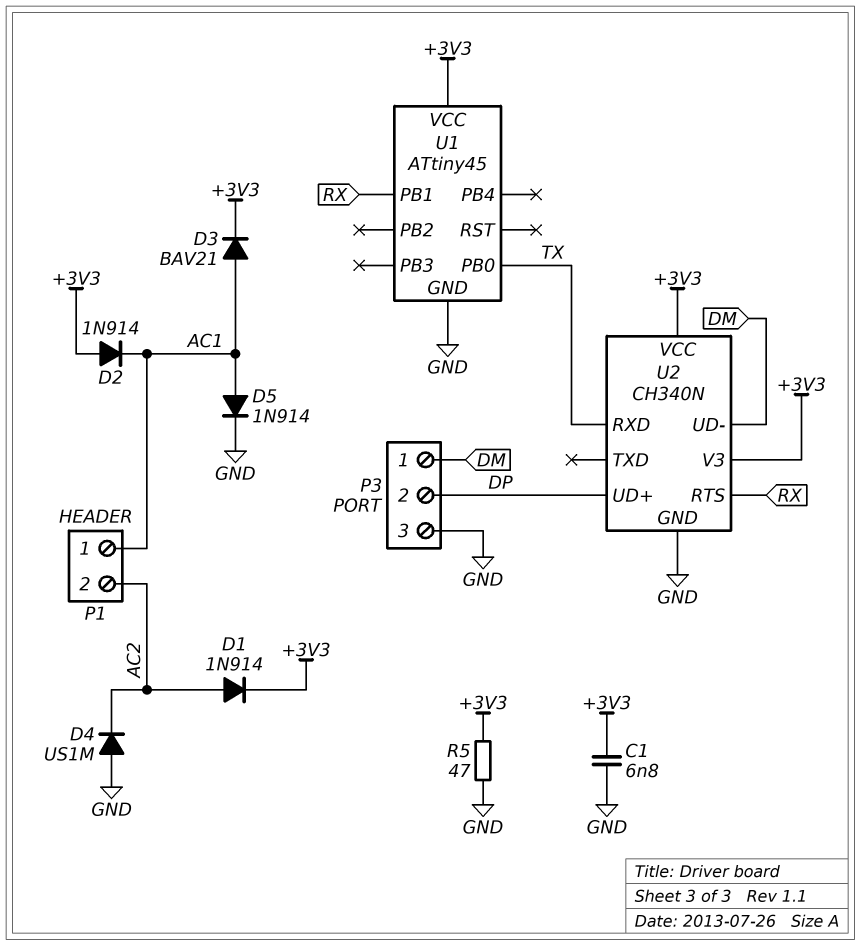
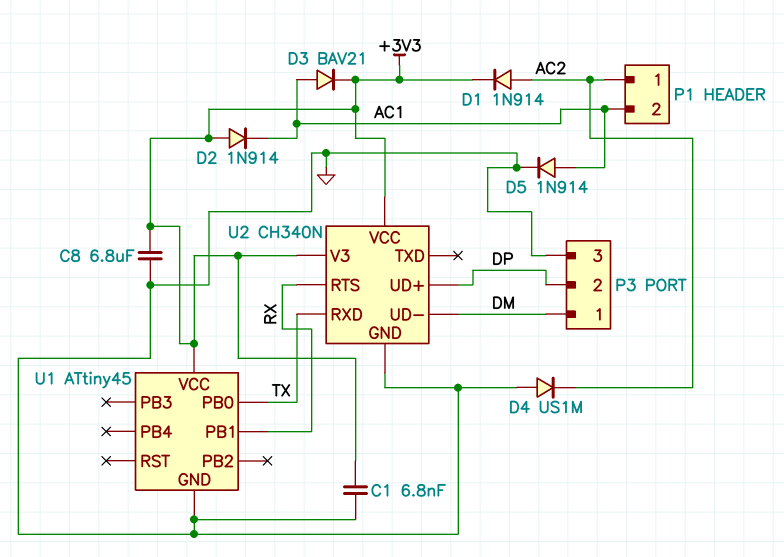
C8: none -> 6.8uF (+3V3, GND)
P1 pin 1: AC1 -> AC2
P1 pin 2: AC2 -> AC1
R5: 47 (+3V3, GND) -> none

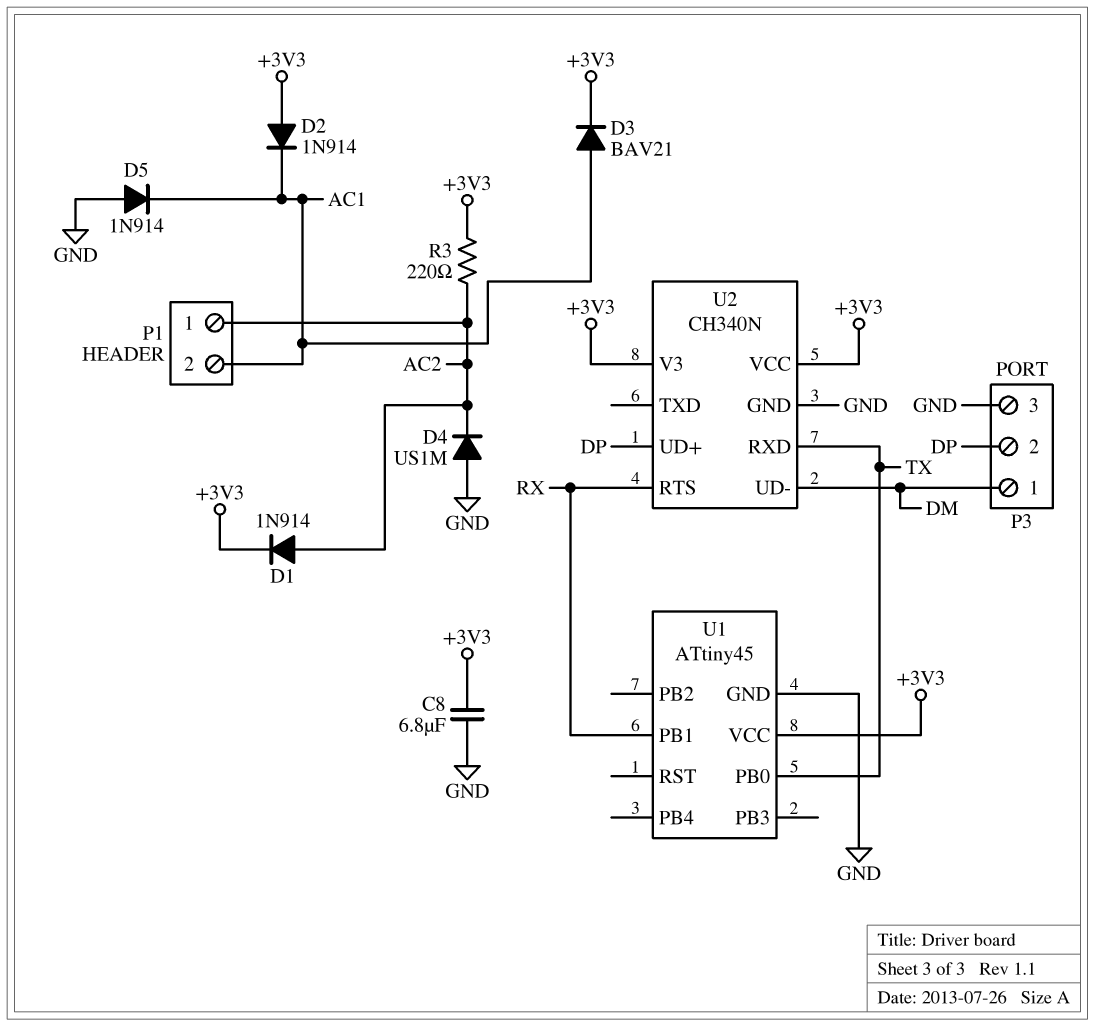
C1: 6.8nF (+3V3, GND) -> none
D5: diode 1N914 (A AC1, K GND) -> diode 1N914 (A GND, K AC1)
R3: none -> 220 (+3V3, AC2)

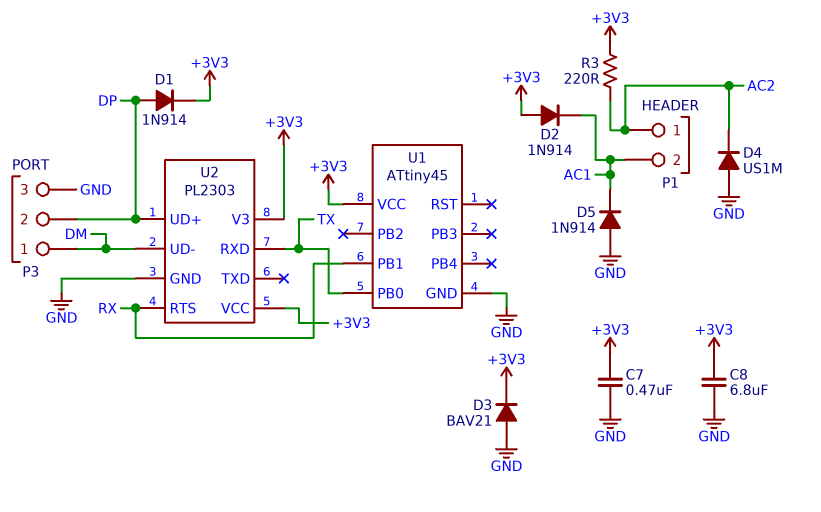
C7: none -> 470nF (+3V3, GND)
D1: diode 1N914 (A AC2, K +3V3) -> diode 1N914 (A DP, K +3V3)
D3: diode BAV21 (A AC1, K +3V3) -> diode BAV21 (A GND, K +3V3)
U2: CH340N -> PL2303

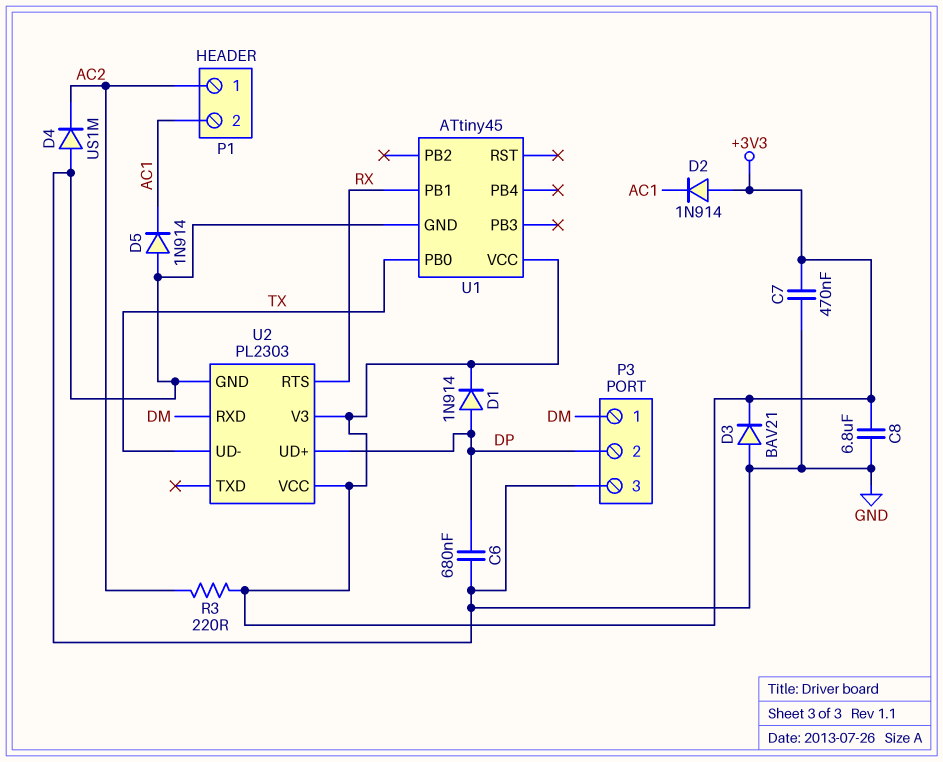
C6: none -> 680nF (DP, GND)
U2 pin RXD: TX -> DM
U2 pin UD-: DM -> TX

